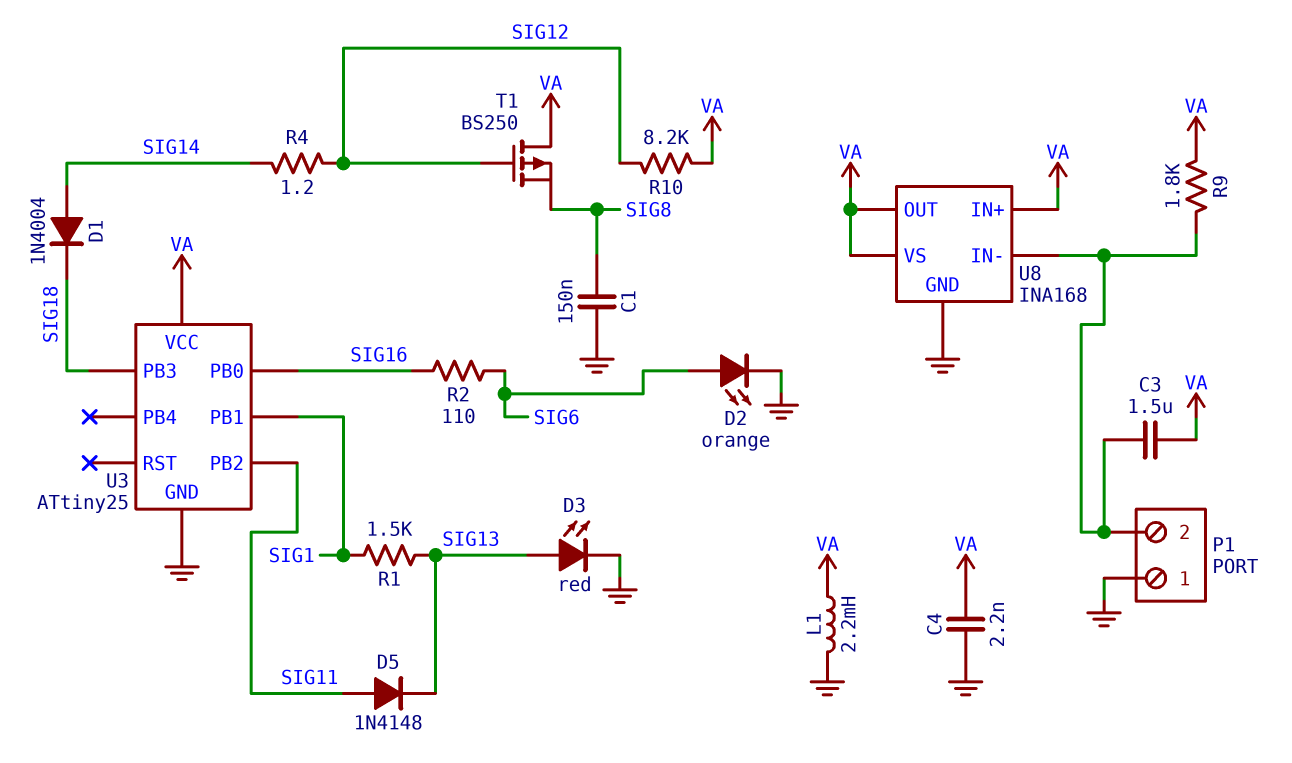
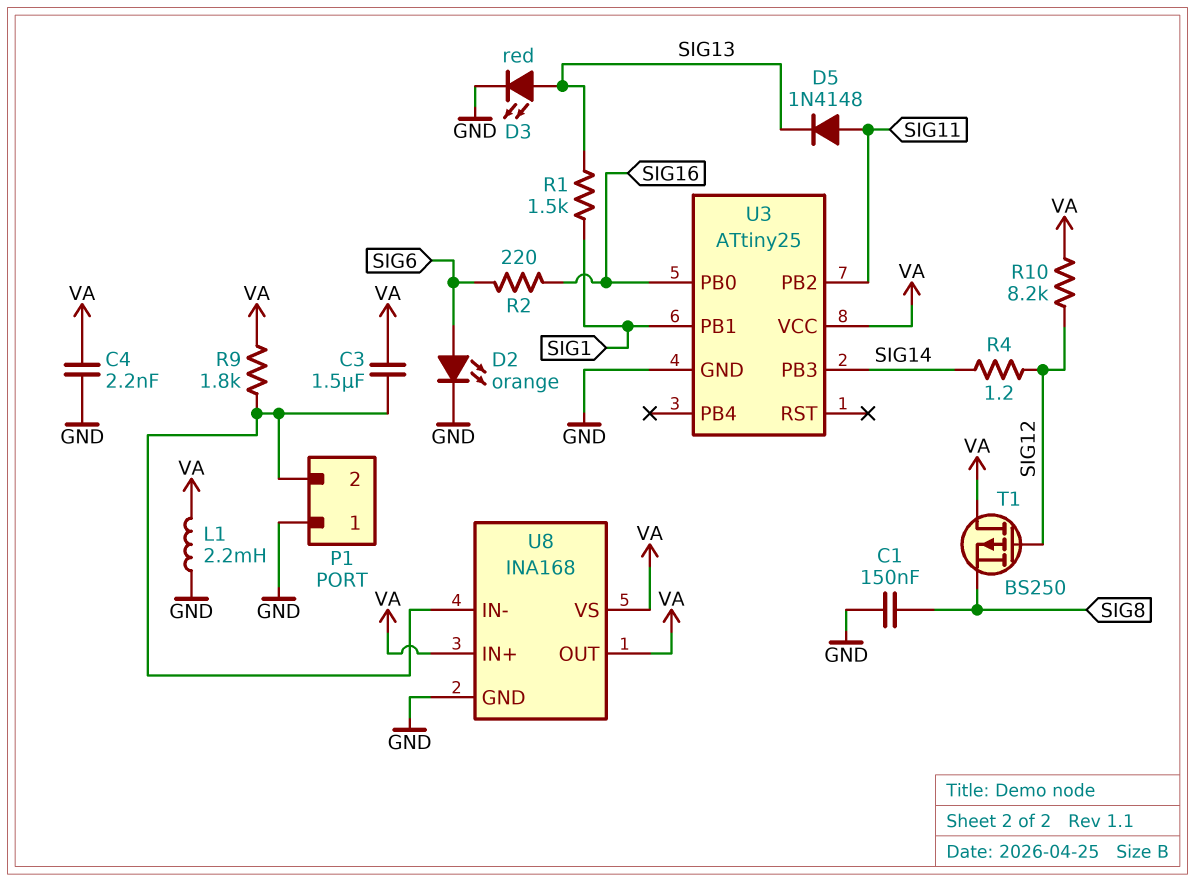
D1: diode 1N4004 (A SIG14, K SIG18) -> none
R2: 110 (SIG6, SIG16) -> 220 (SIG6, SIG16)
U3 pin PB3: SIG18 -> SIG14

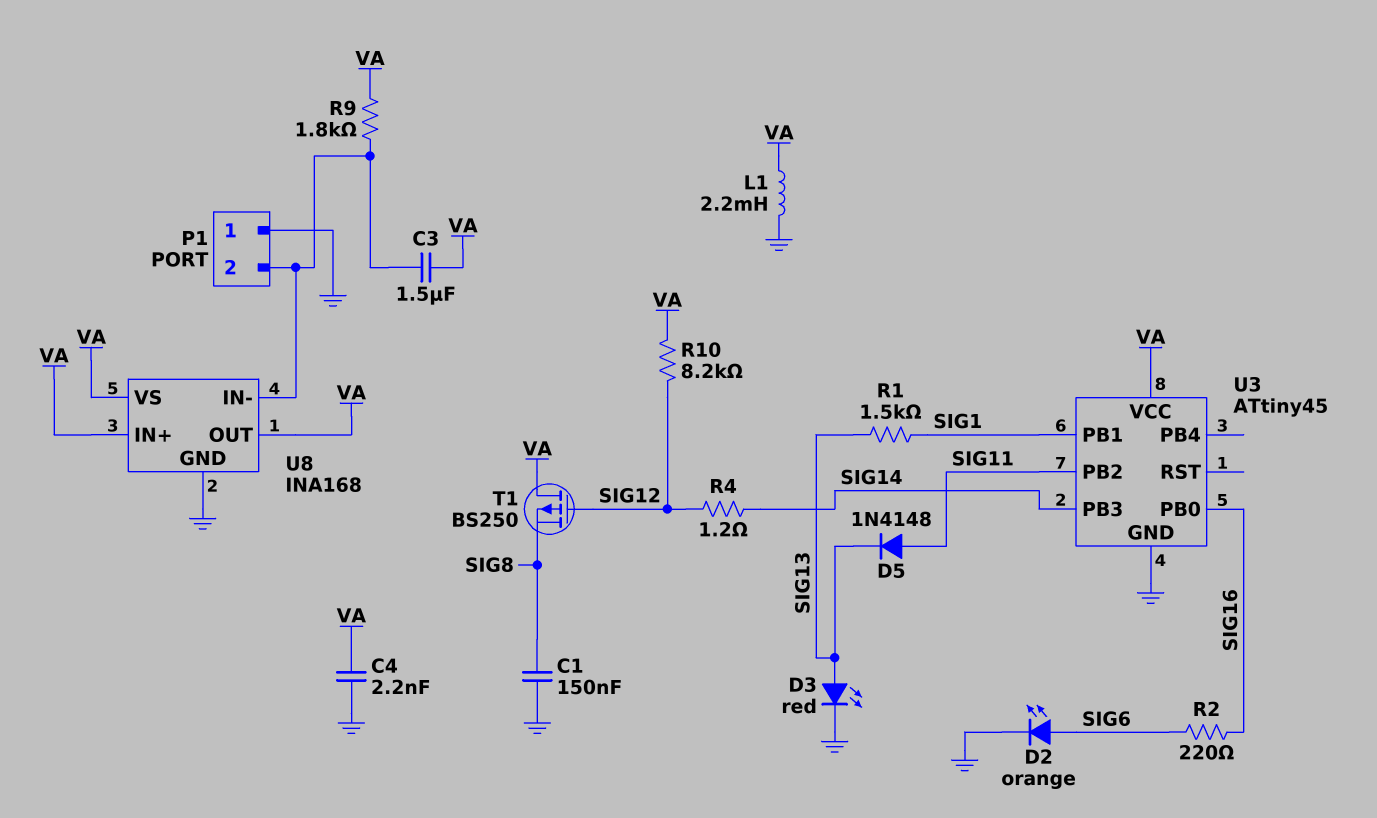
U3: ATtiny25 -> ATtiny45

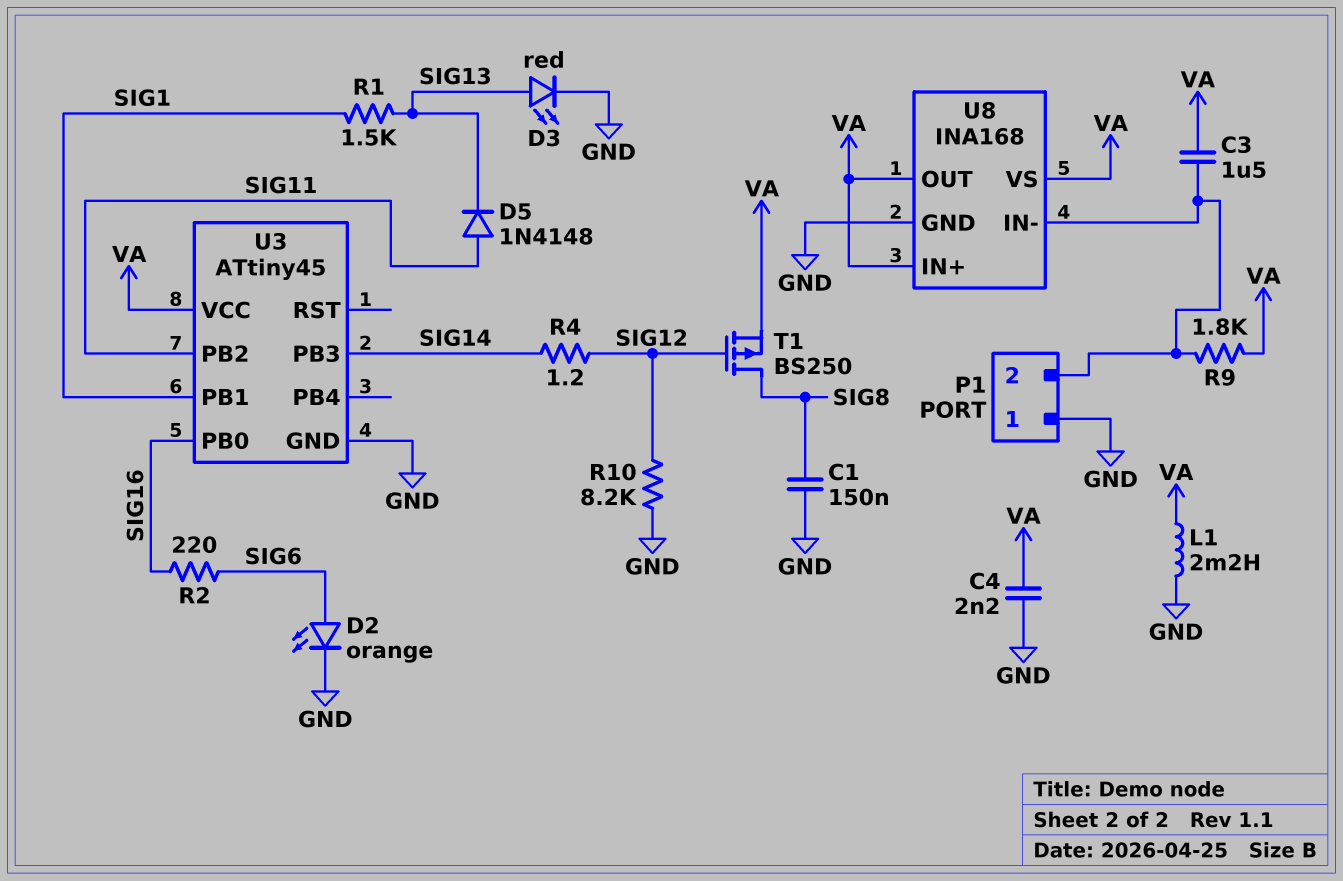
R10: 8.2k (SIG12, VA) -> 8.2k (GND, SIG12)
T1: PMOS BS250 (G SIG12, D VA, S SIG8) -> PMOS BS250 (G SIG12, D SIG8, S VA)

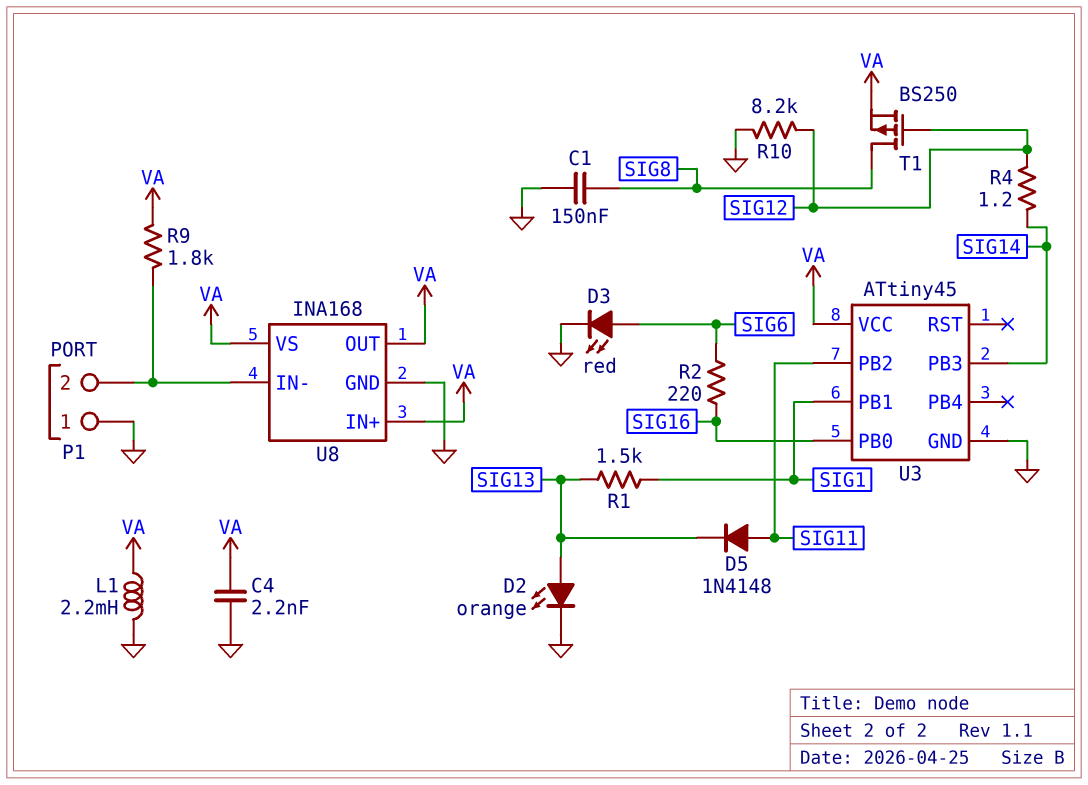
C3: 1.5uF (P1/2, VA) -> none
D2: LED orange (A SIG6, K GND) -> LED orange (A SIG13, K GND)
D3: LED red (A SIG13, K GND) -> LED red (A SIG6, K GND)

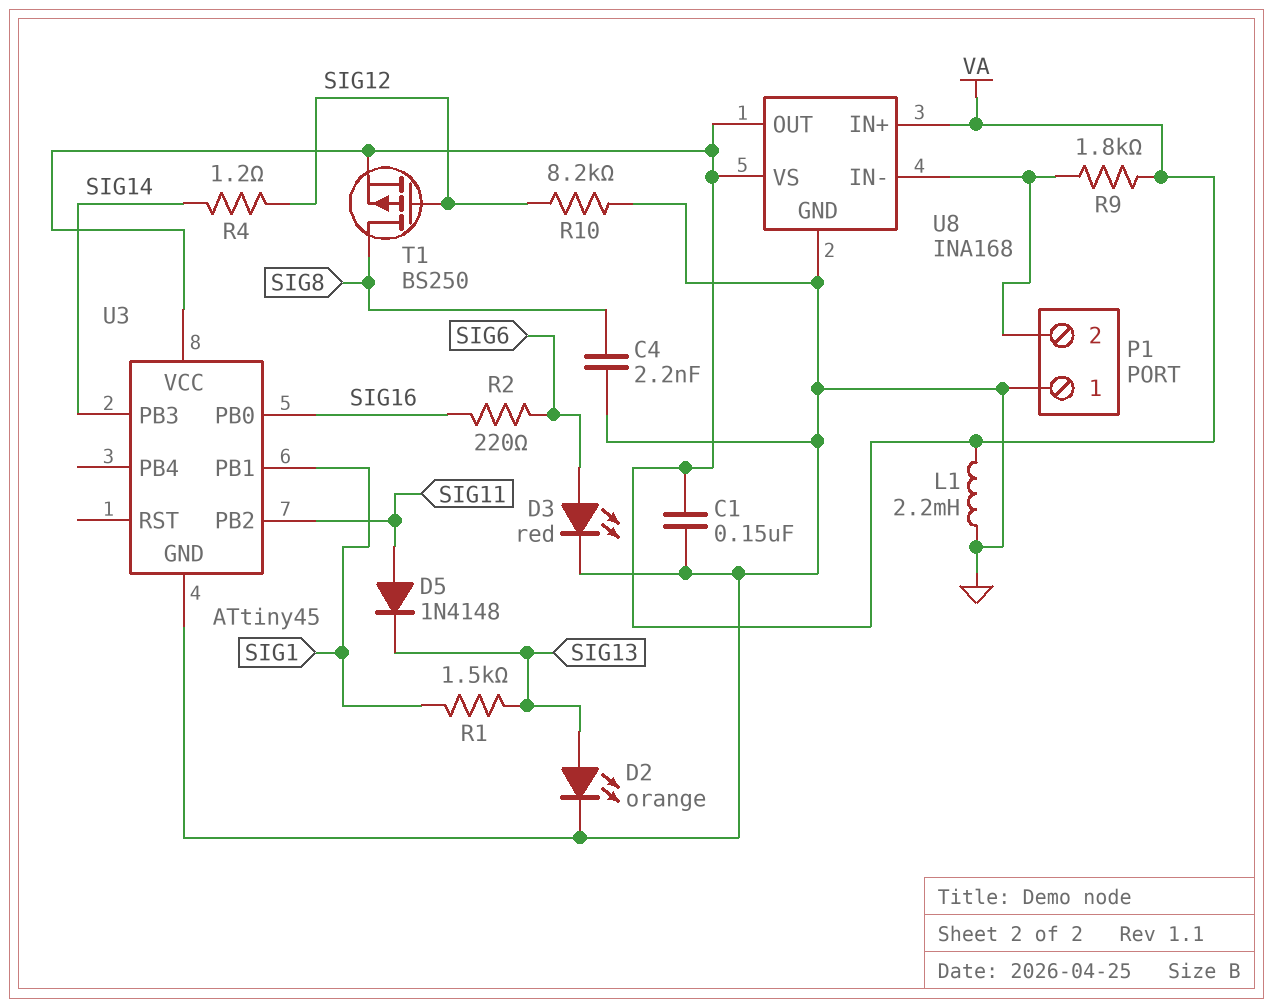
C1: 150nF (GND, SIG8) -> 150nF (GND, VA)
C4: 2.2nF (GND, VA) -> 2.2nF (GND, SIG8)

